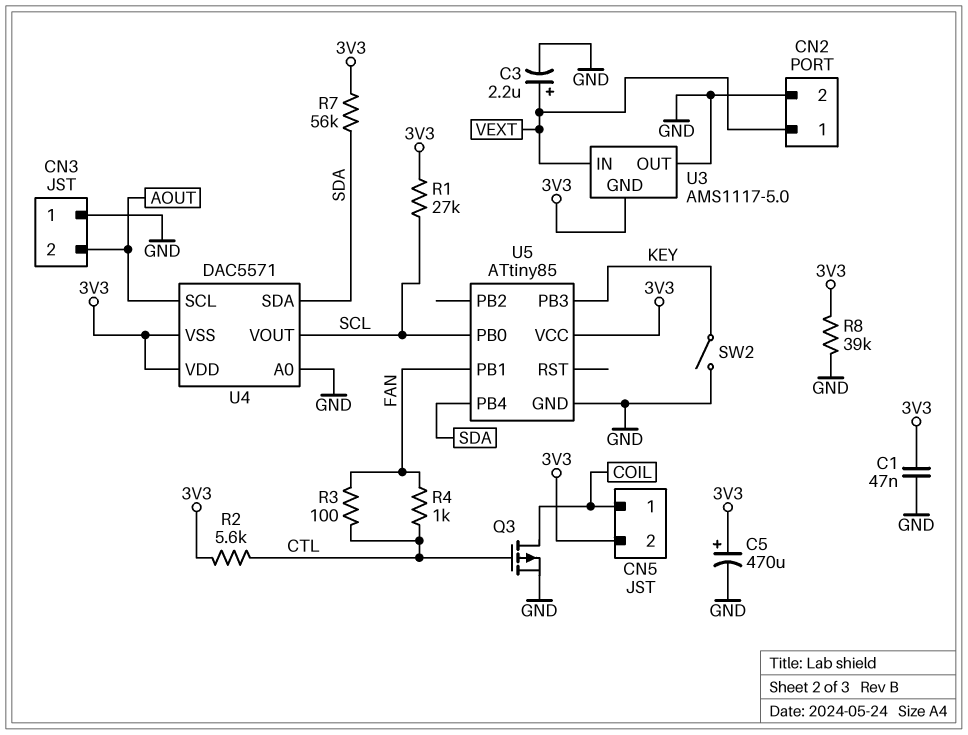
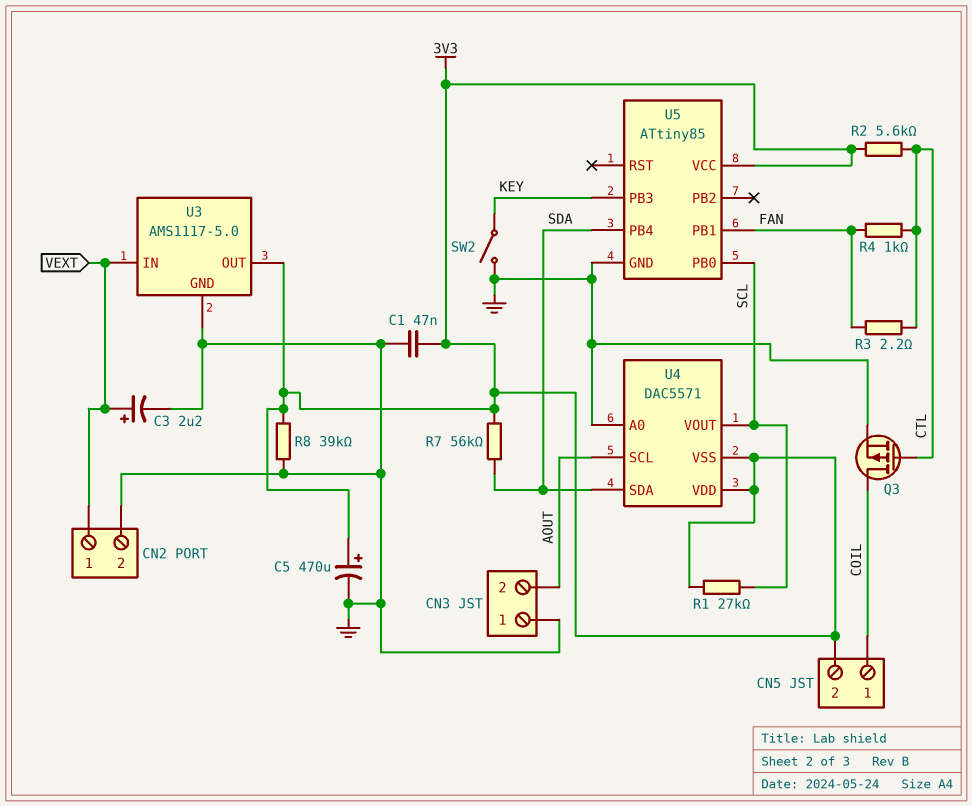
R3: 100 (CTL, FAN) -> 2.2 (CTL, FAN)
U3 pin GND: 3V3 -> GND
U3 pin OUT: GND -> 3V3

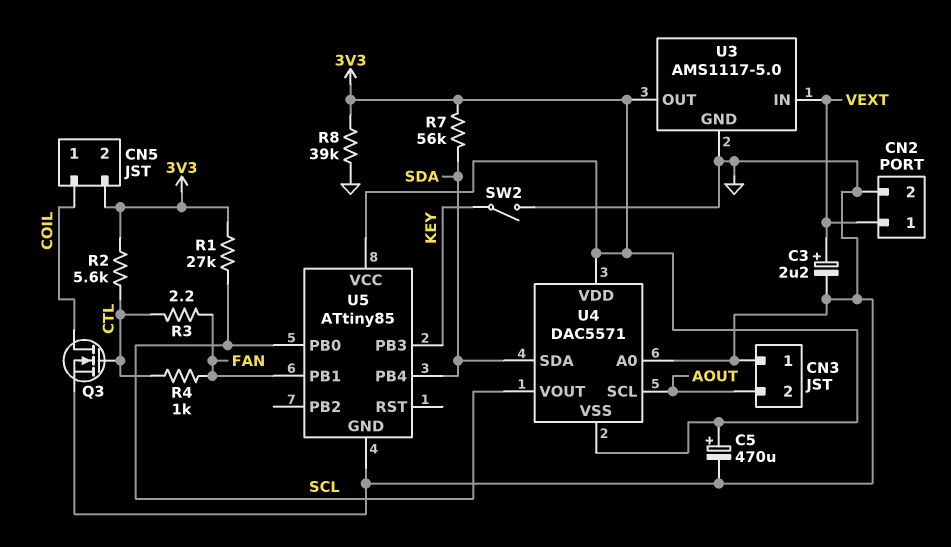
C1: 47nF (3V3, GND) -> none
Q3: PMOS (G CTL, D COIL, S GND) -> NMOS (G CTL, D COIL, S GND)

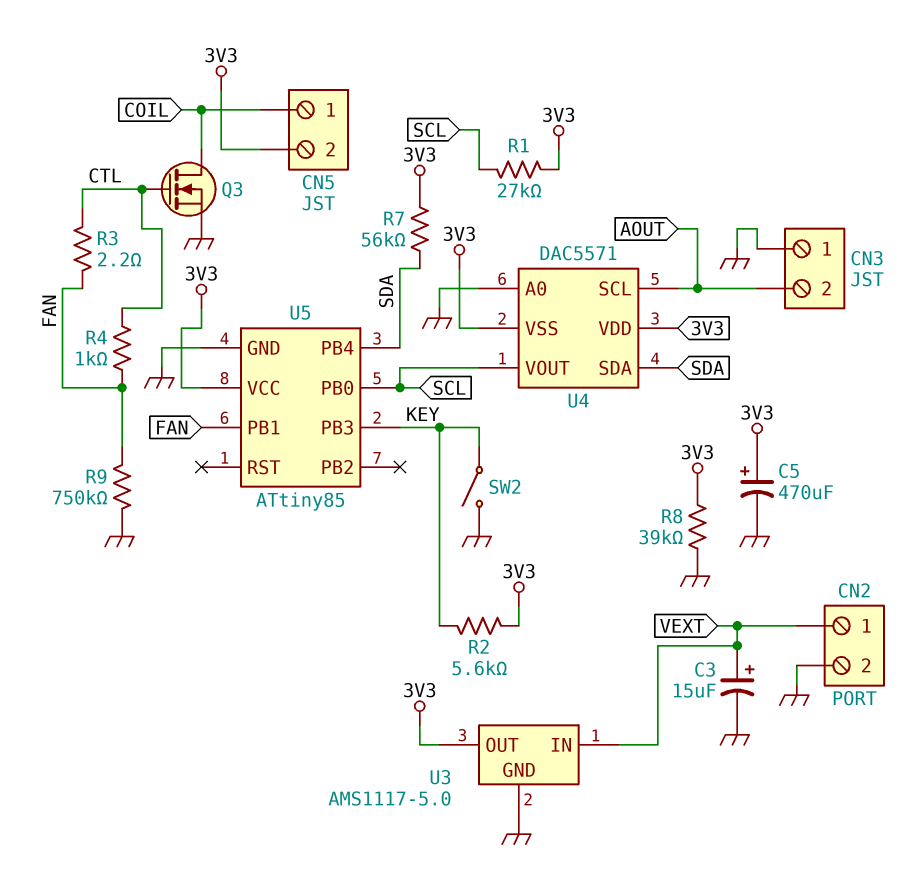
C3: 2.2uF (plus VEXT, minus GND) -> 15uF (plus VEXT, minus GND)
R2: 5.6k (3V3, CTL) -> 5.6k (3V3, KEY)
R9: none -> 750k (FAN, GND)

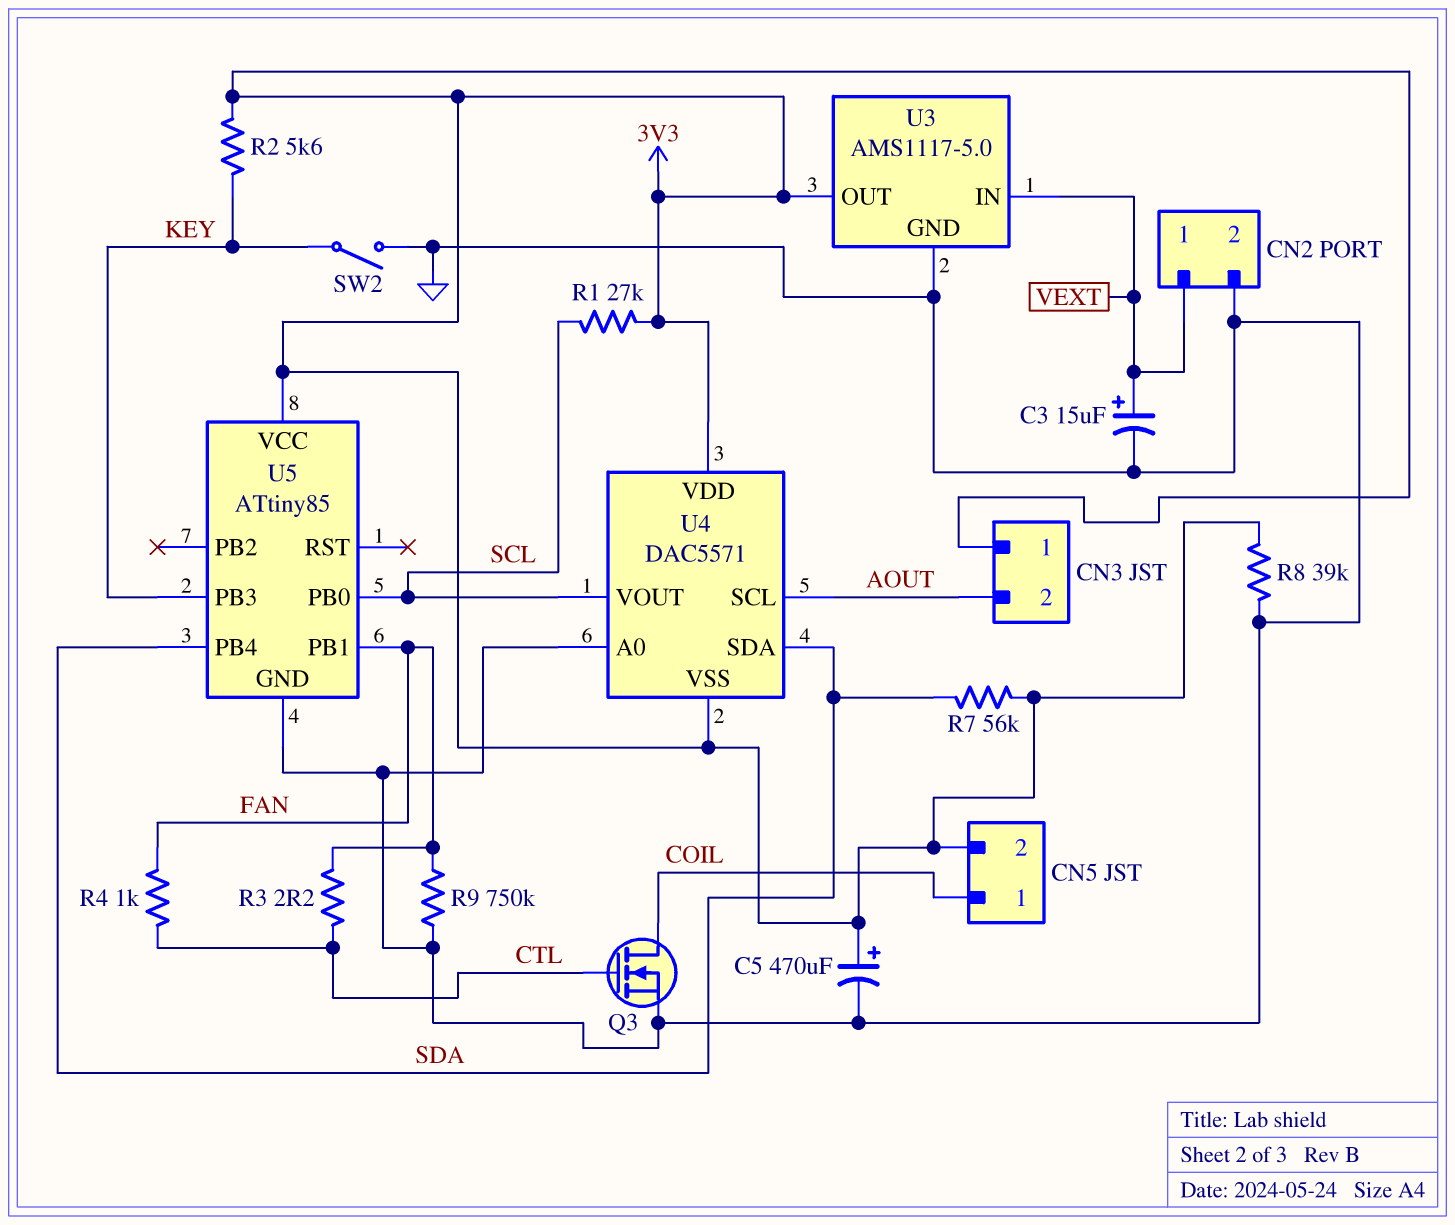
CN3 pin 1: GND -> 3V3

